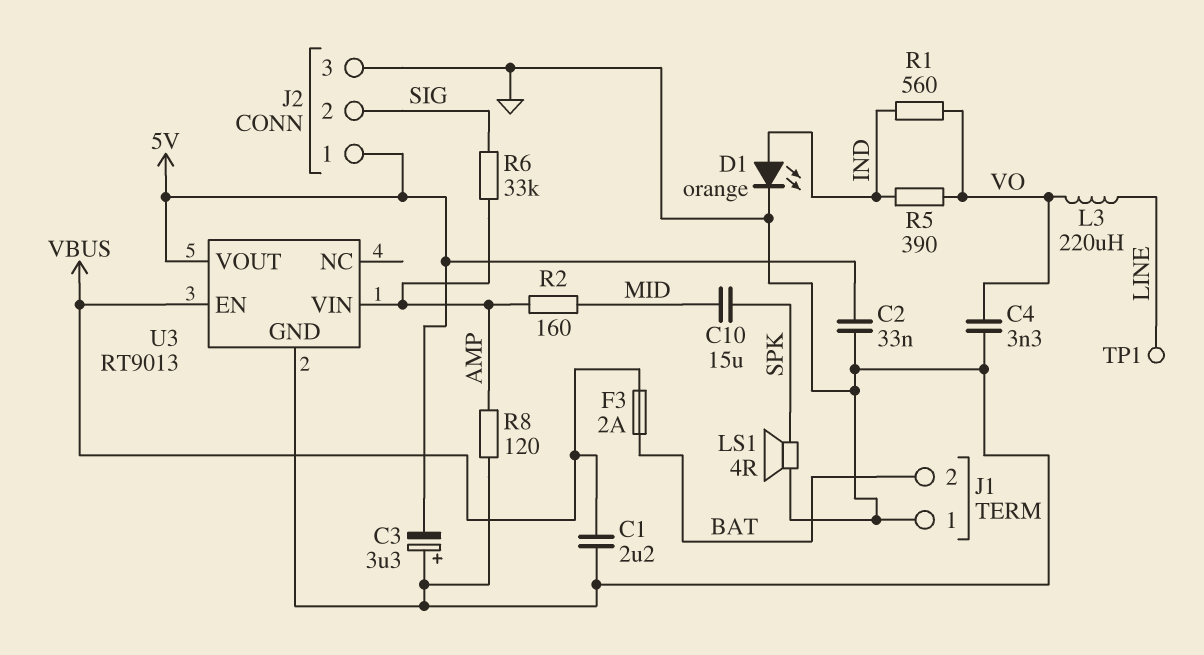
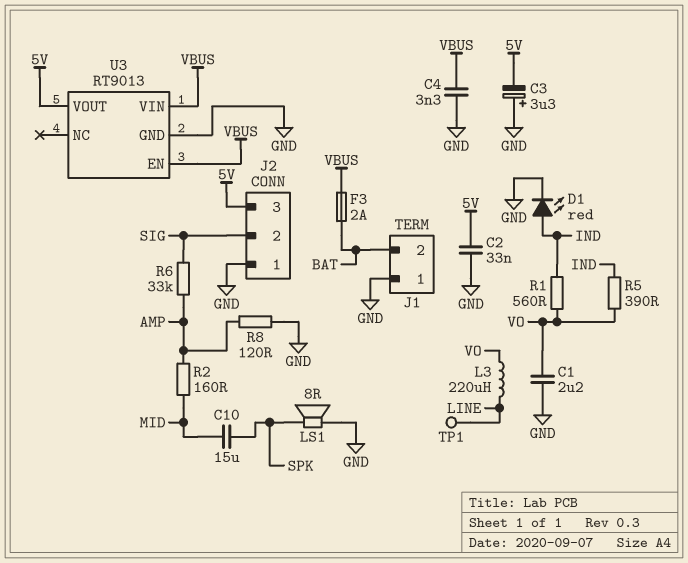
C1: 2.2uF (GND, VBUS) -> 2.2uF (GND, VO)
C4: 3.3nF (GND, VO) -> 3.3nF (GND, VBUS)
D1: LED orange (A IND, K GND) -> LED red (A IND, K GND)
J2 pin 1: 5V -> GND
J2 pin 3: GND -> 5V
LS1: speaker 4R (GND, SPK) -> speaker 8R (GND, SPK)
U3 pin VIN: AMP -> VBUS

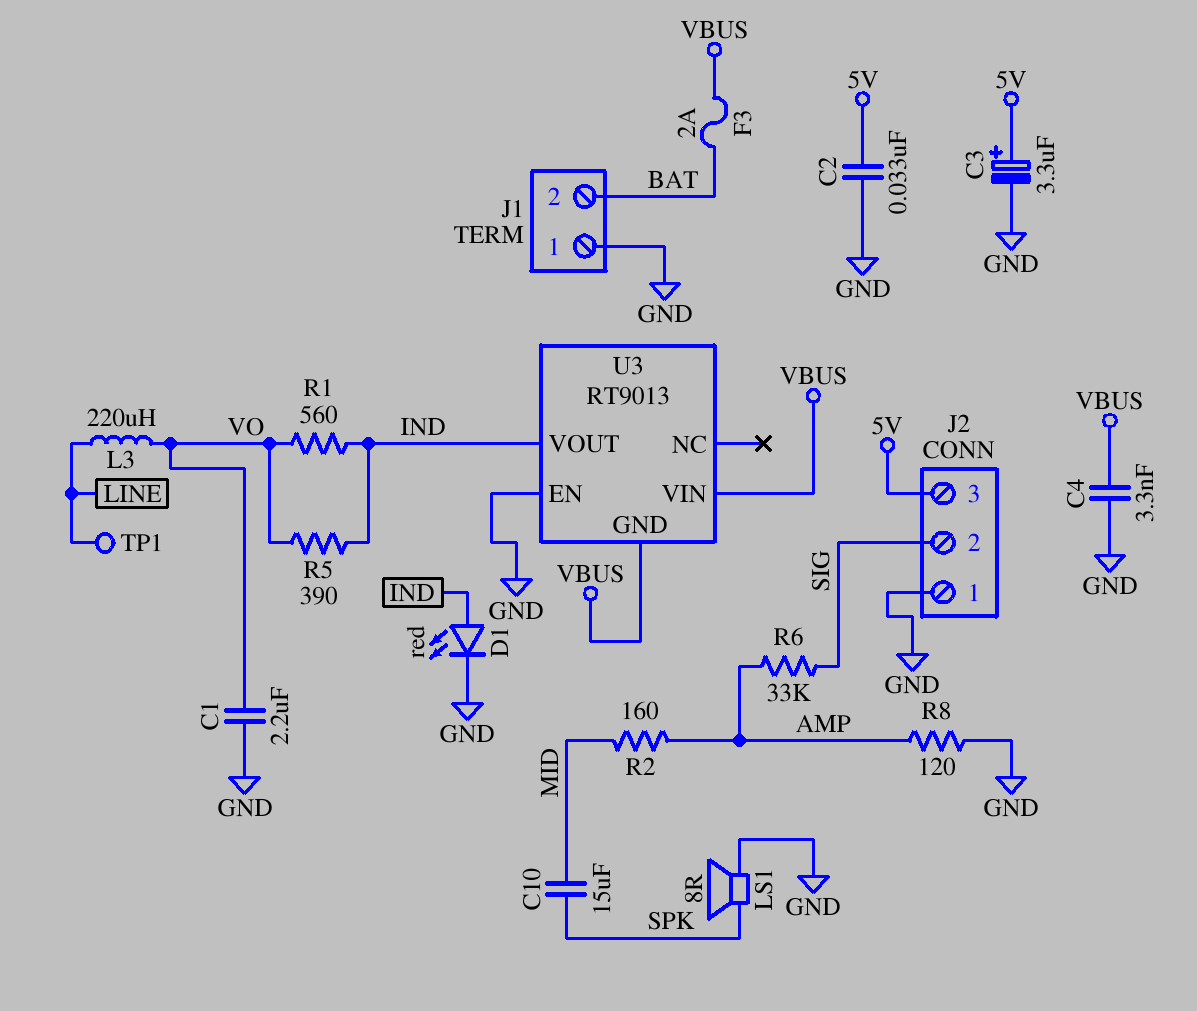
C3: 3.3uF (plus GND, minus 5V) -> 3.3uF (plus 5V, minus GND)
U3 pin EN: VBUS -> GND
U3 pin GND: GND -> VBUS
U3 pin VOUT: 5V -> IND

